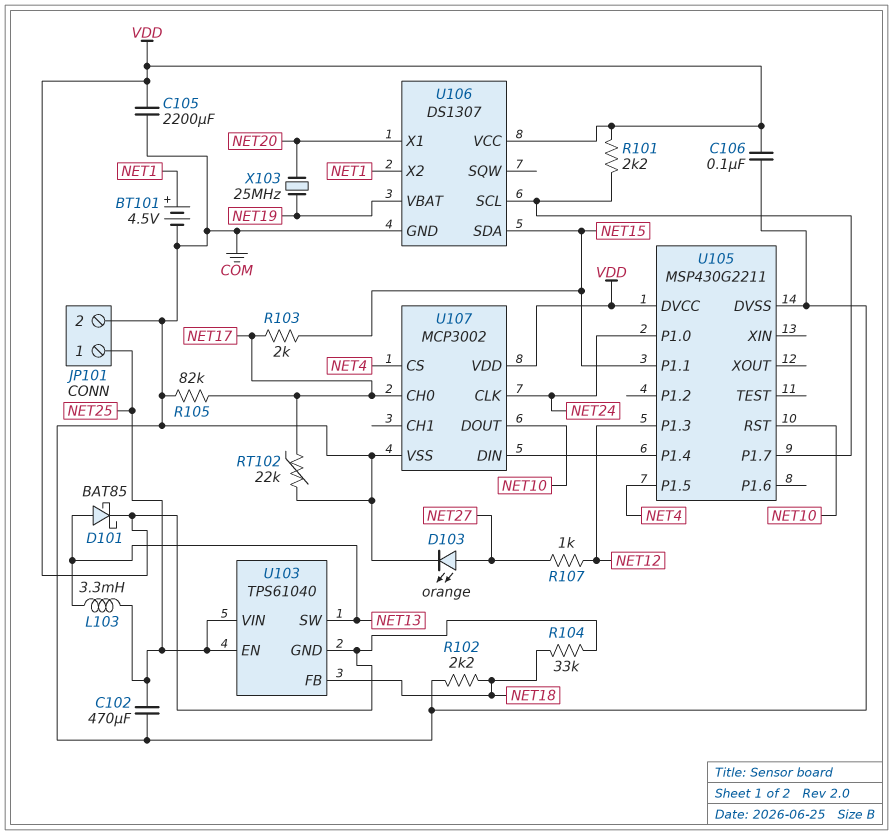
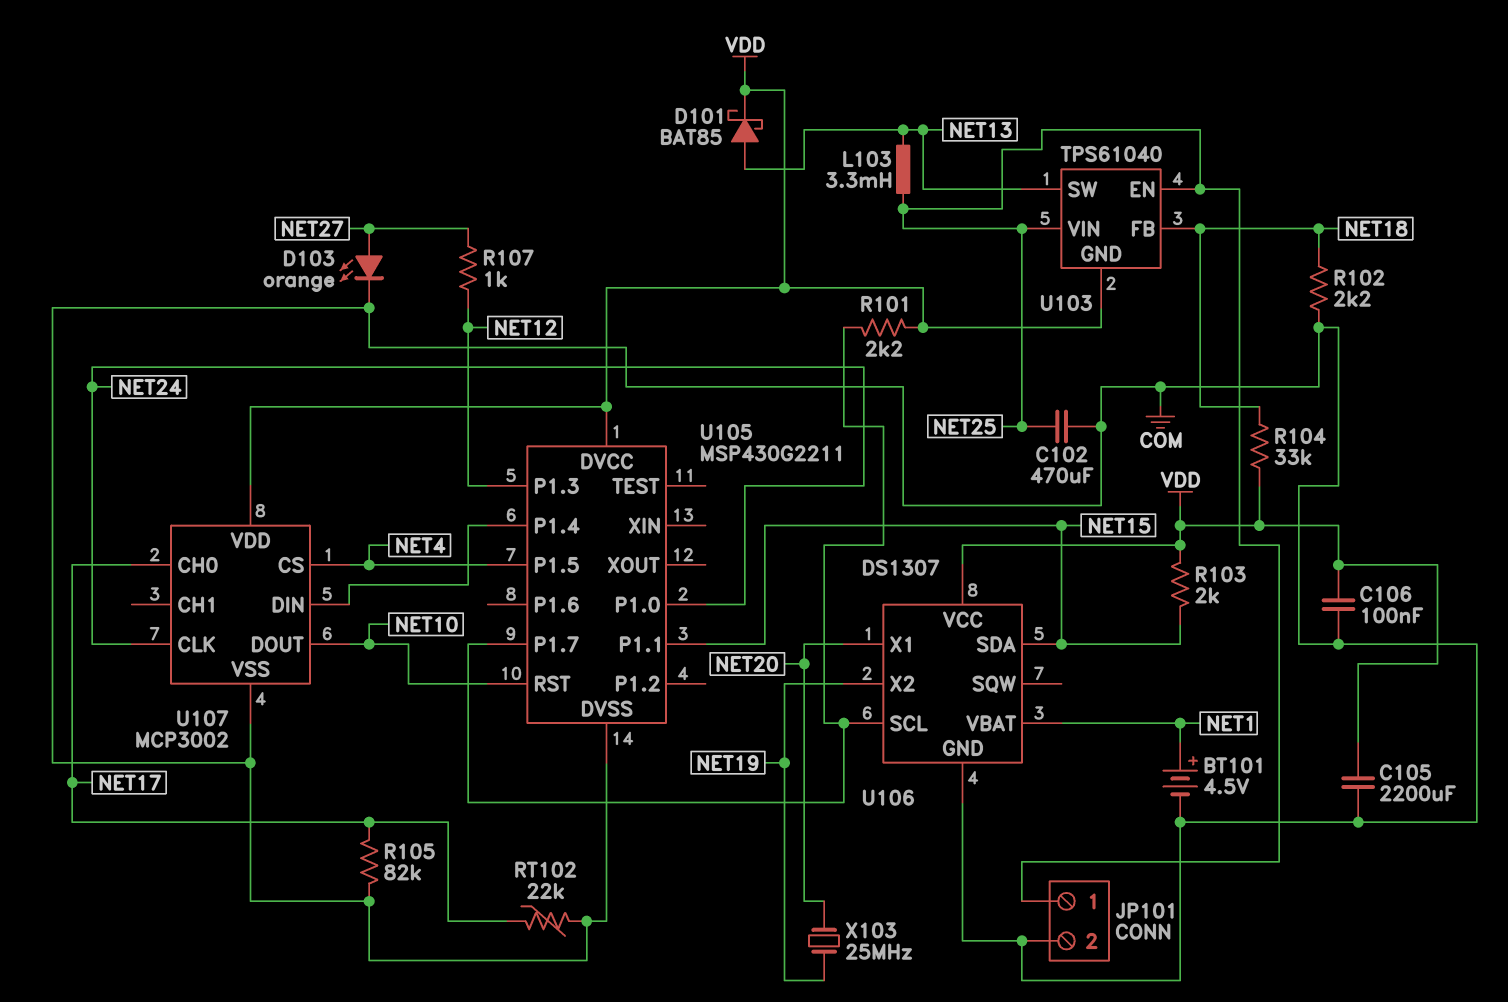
R103: 2k (NET15, NET17) -> 2k (NET15, VDD)
U106 pin VBAT: NET19 -> NET1
U106 pin X2: NET1 -> NET19

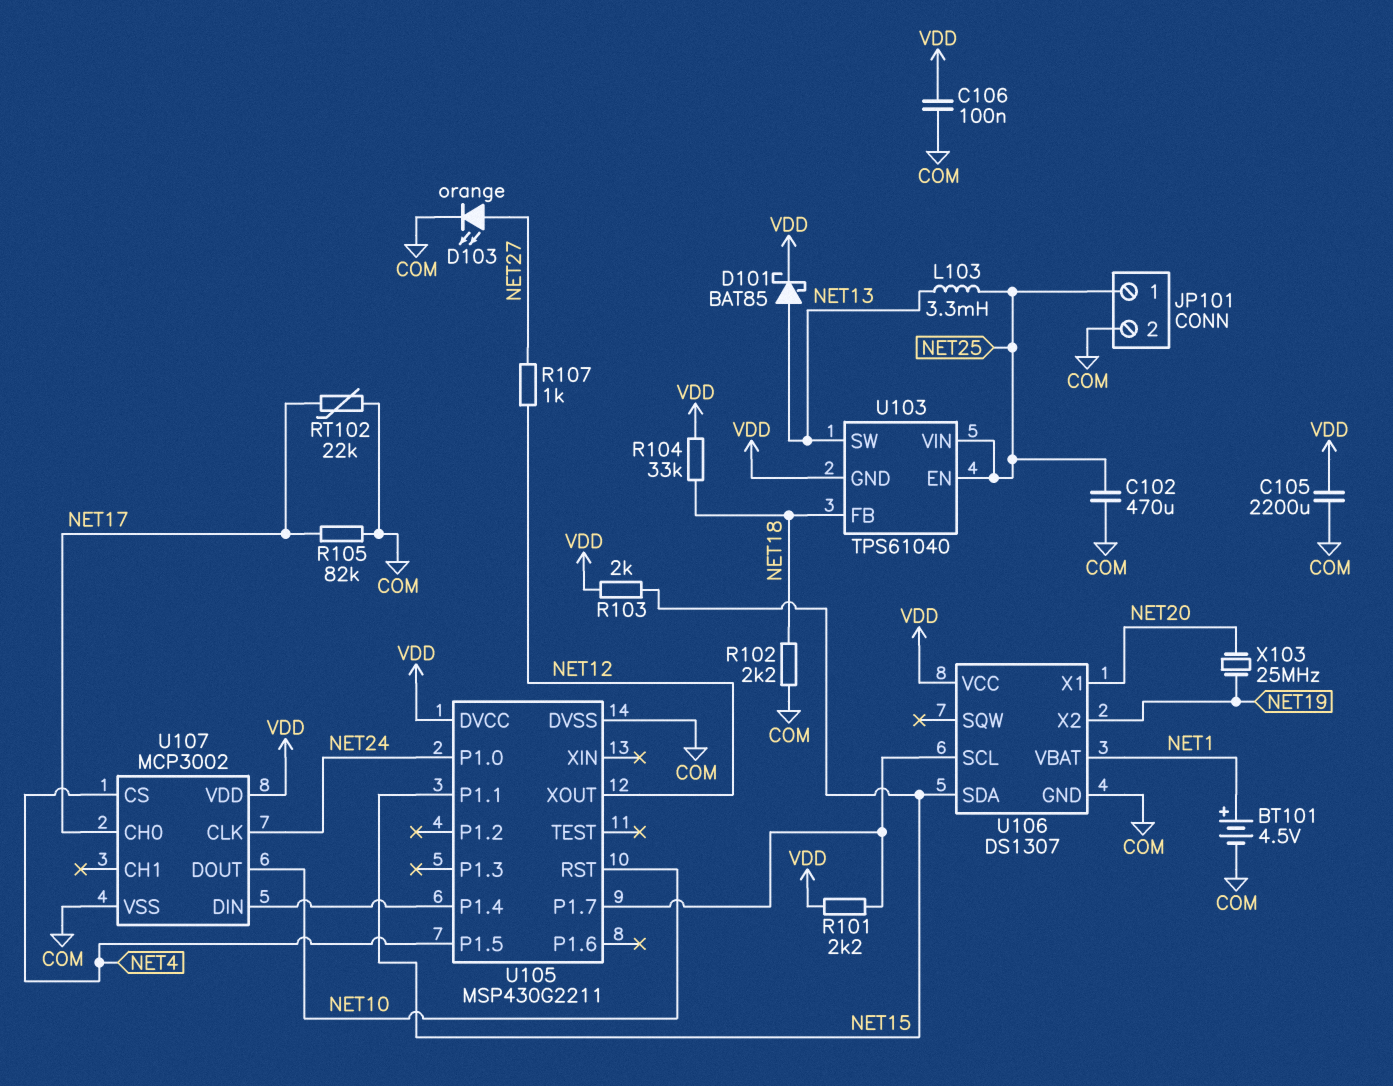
U105 pin P1.3: NET12 -> none
U105 pin XOUT: none -> NET12

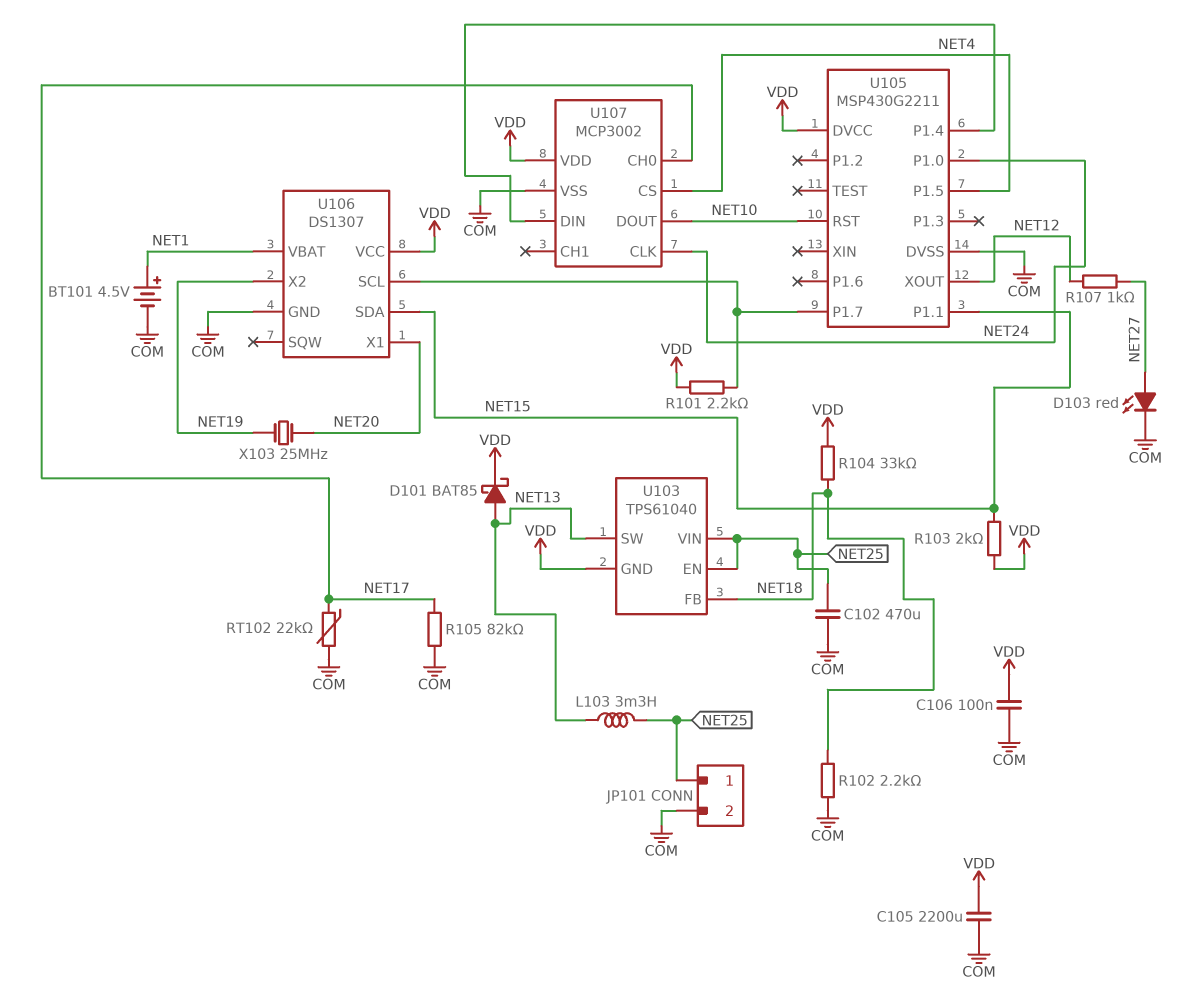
D103: LED orange (A NET27, K COM) -> LED red (A NET27, K COM)

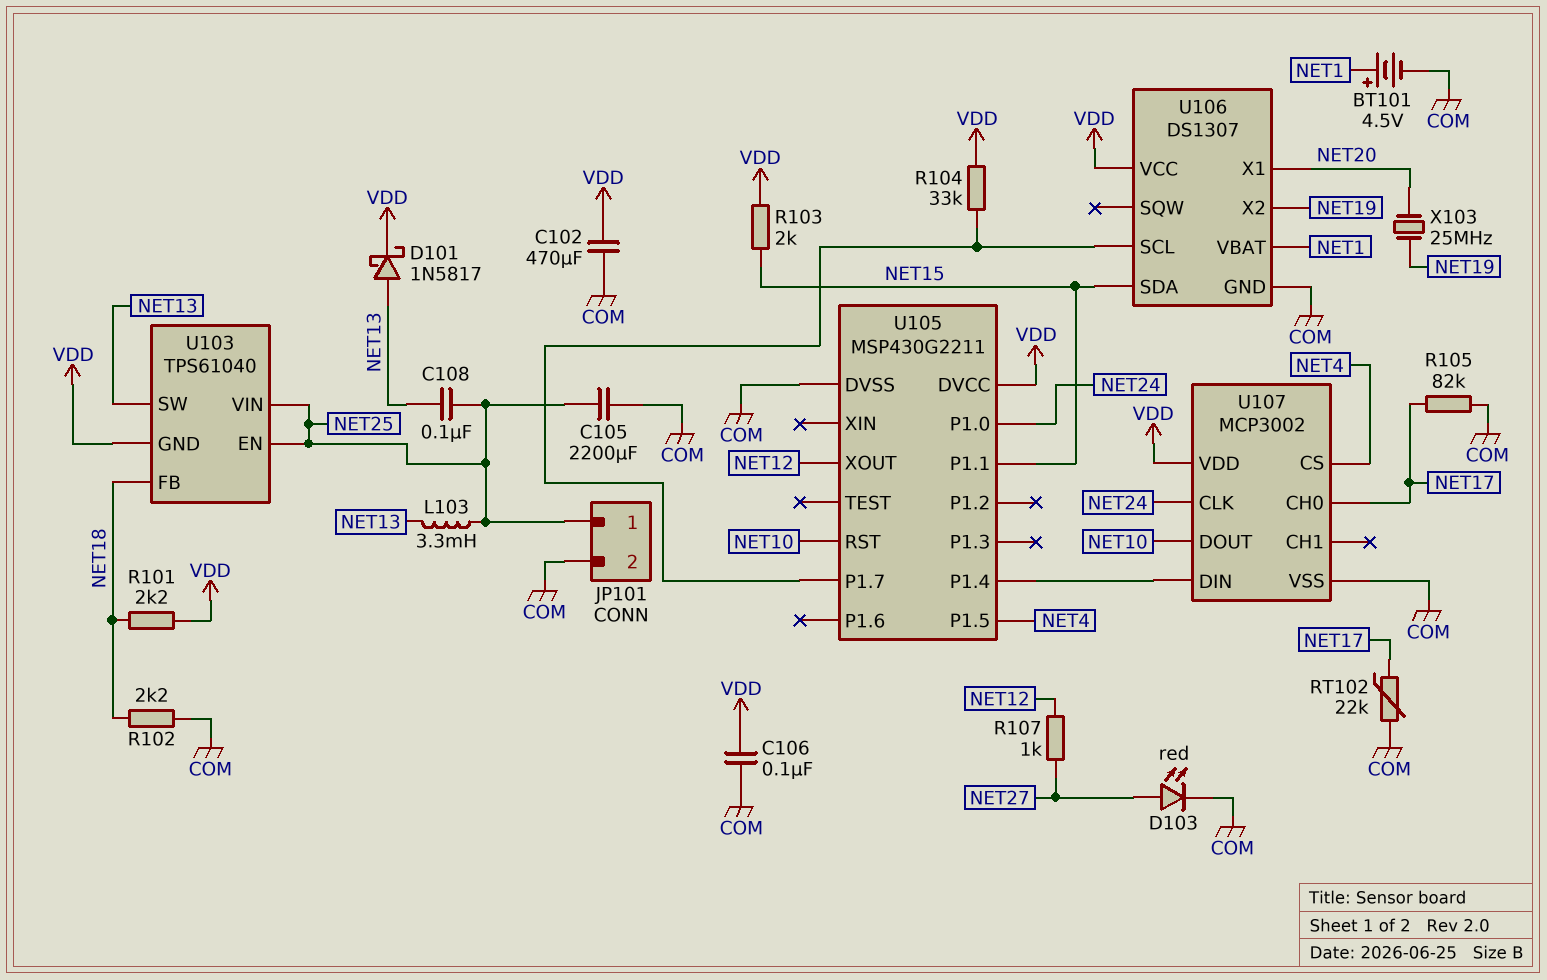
C102: 470uF (COM, NET25) -> 470uF (COM, VDD)
C105: 2200uF (COM, VDD) -> 2200uF (COM, NET25)
C108: none -> 100nF (NET13, NET25)
D101: schottky BAT85 (A NET13, K VDD) -> schottky 1N5817 (A NET13, K VDD)
R101: 2.2k (U105/P1.7, VDD) -> 2.2k (NET18, VDD)
R104: 33k (NET18, VDD) -> 33k (U105/P1.7, VDD)

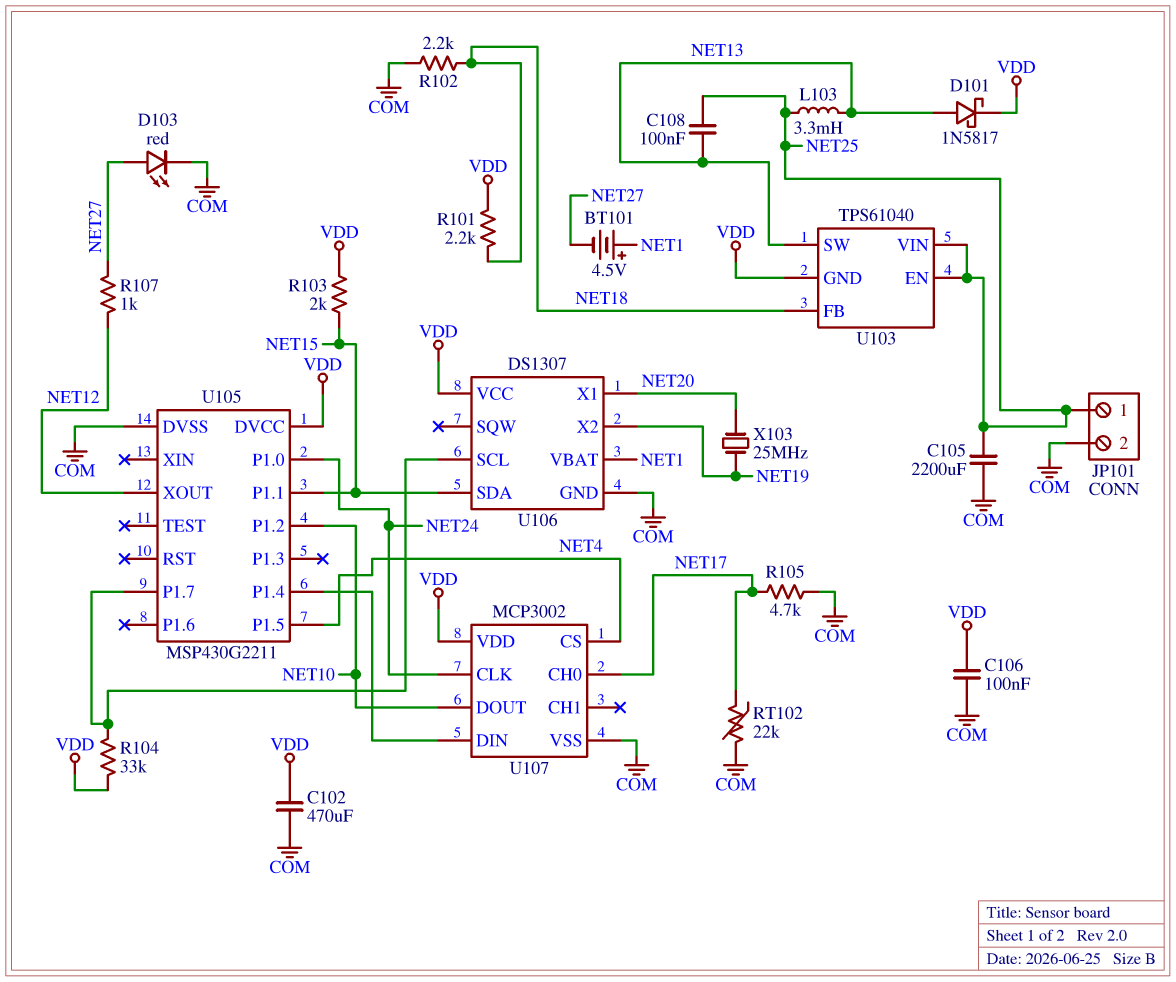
BT101: 4.5V (plus NET1, minus COM) -> 4.5V (plus NET1, minus NET27)
R105: 82k (COM, NET17) -> 4.7k (COM, NET17)
U105 pin P1.2: none -> NET10
U105 pin RST: NET10 -> none

